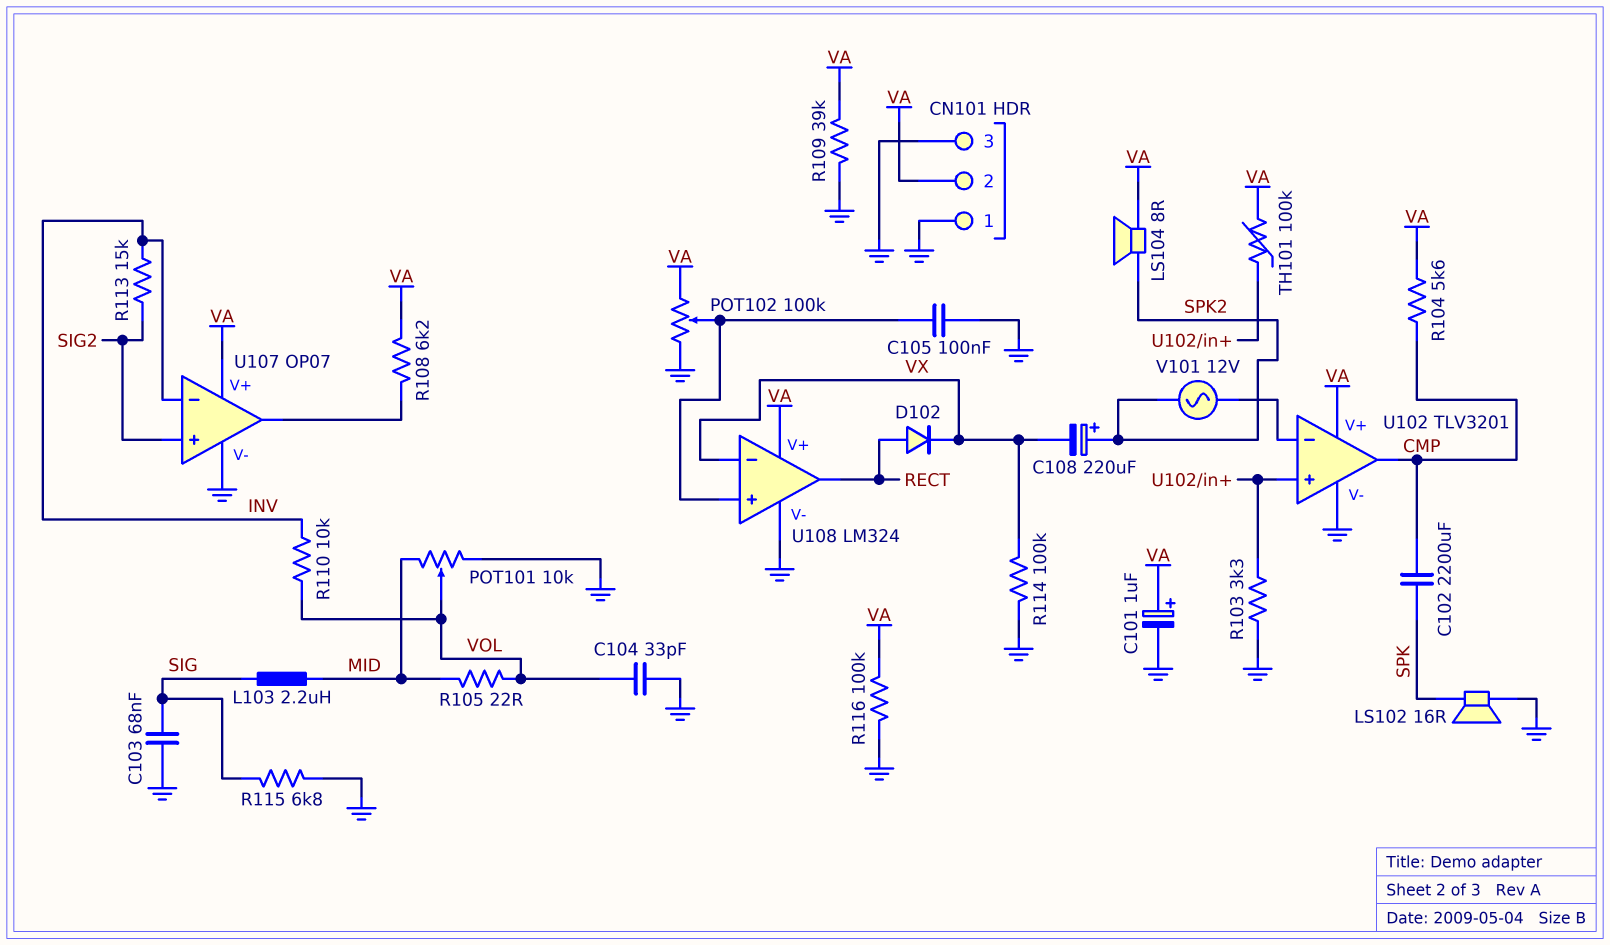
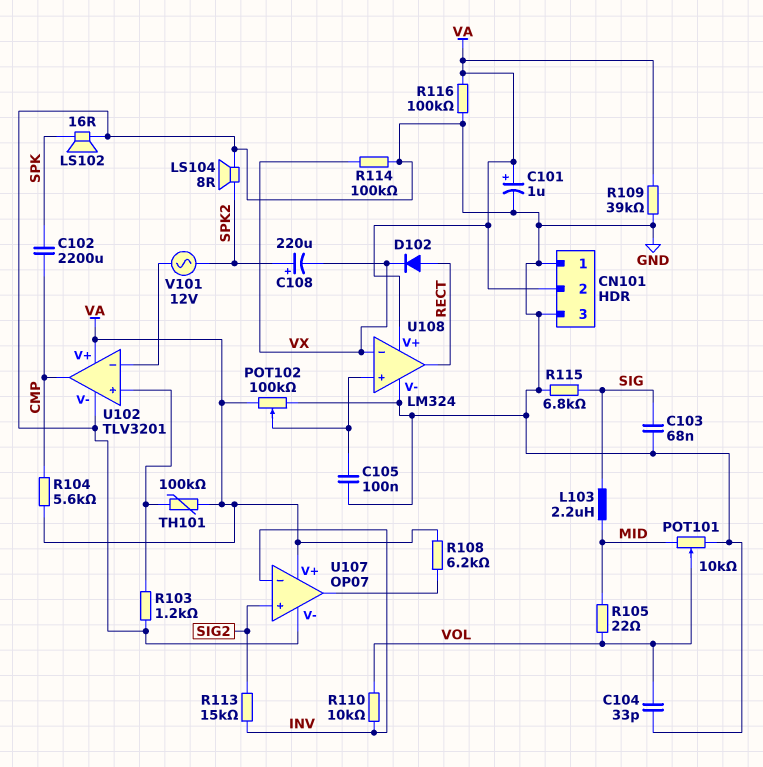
LS104: speaker 8R (SPK2, VA) -> speaker 8R (GND, SPK2)
R103: 3.3k (GND, U102/in+) -> 1.2k (GND, U102/in+)

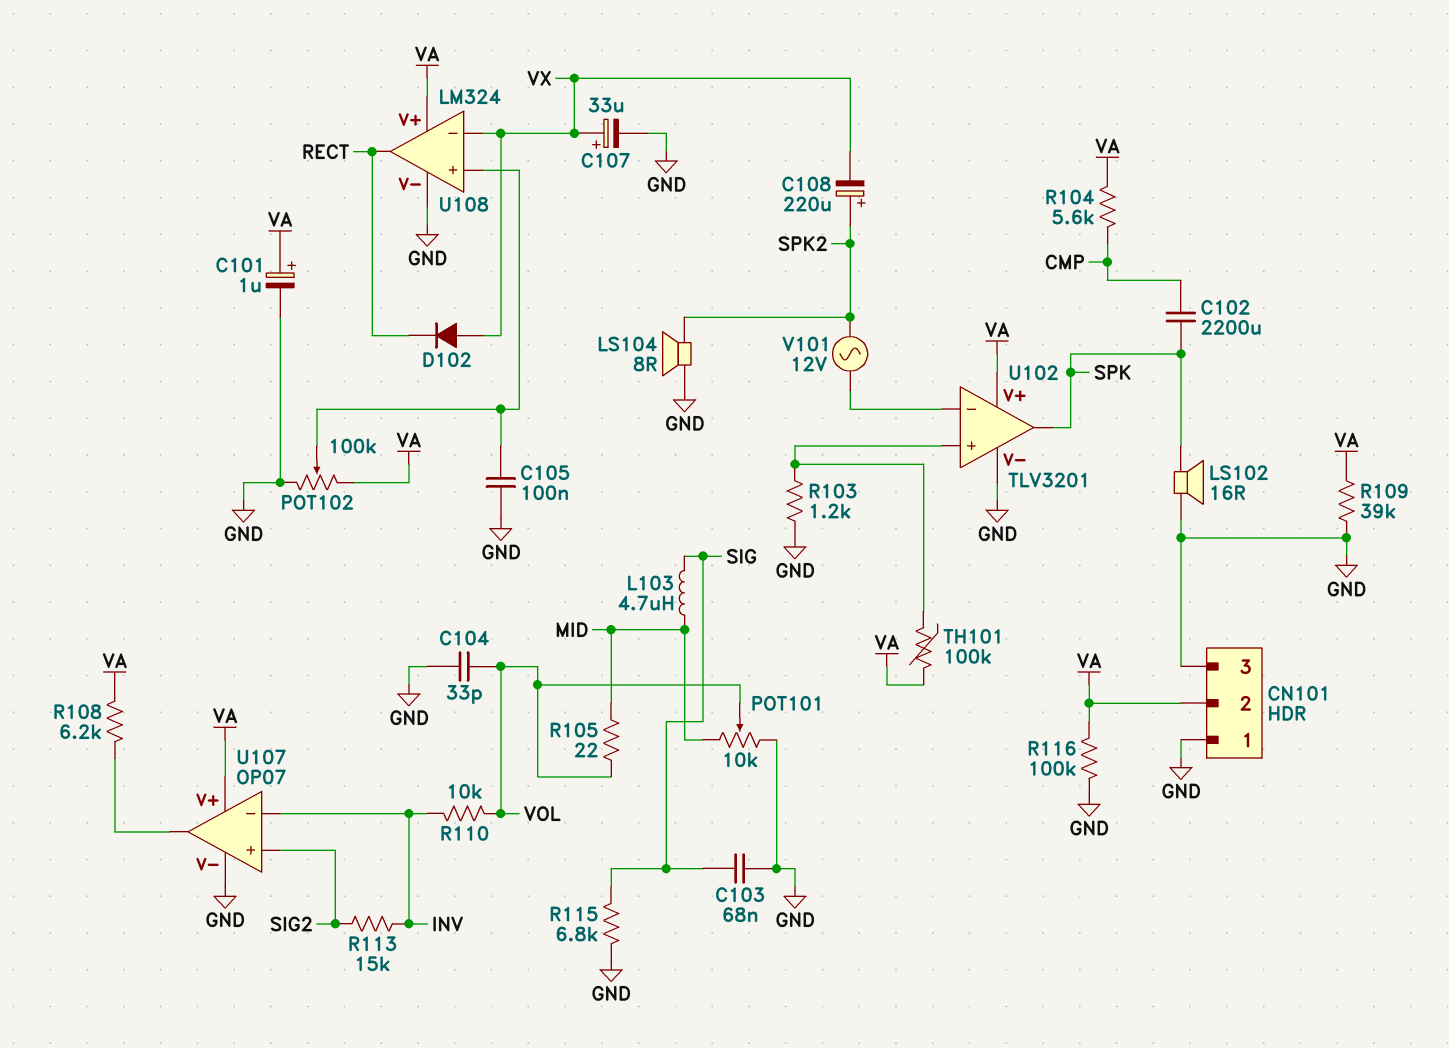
C107: none -> 33uF (plus VX, minus GND)
D102: diode (A RECT, K VX) -> diode (A VX, K RECT)
L103: 2.2uH (MID, SIG) -> 4.7uH (MID, SIG)
R114: 100k (GND, VX) -> none
U102 pin out: CMP -> SPK

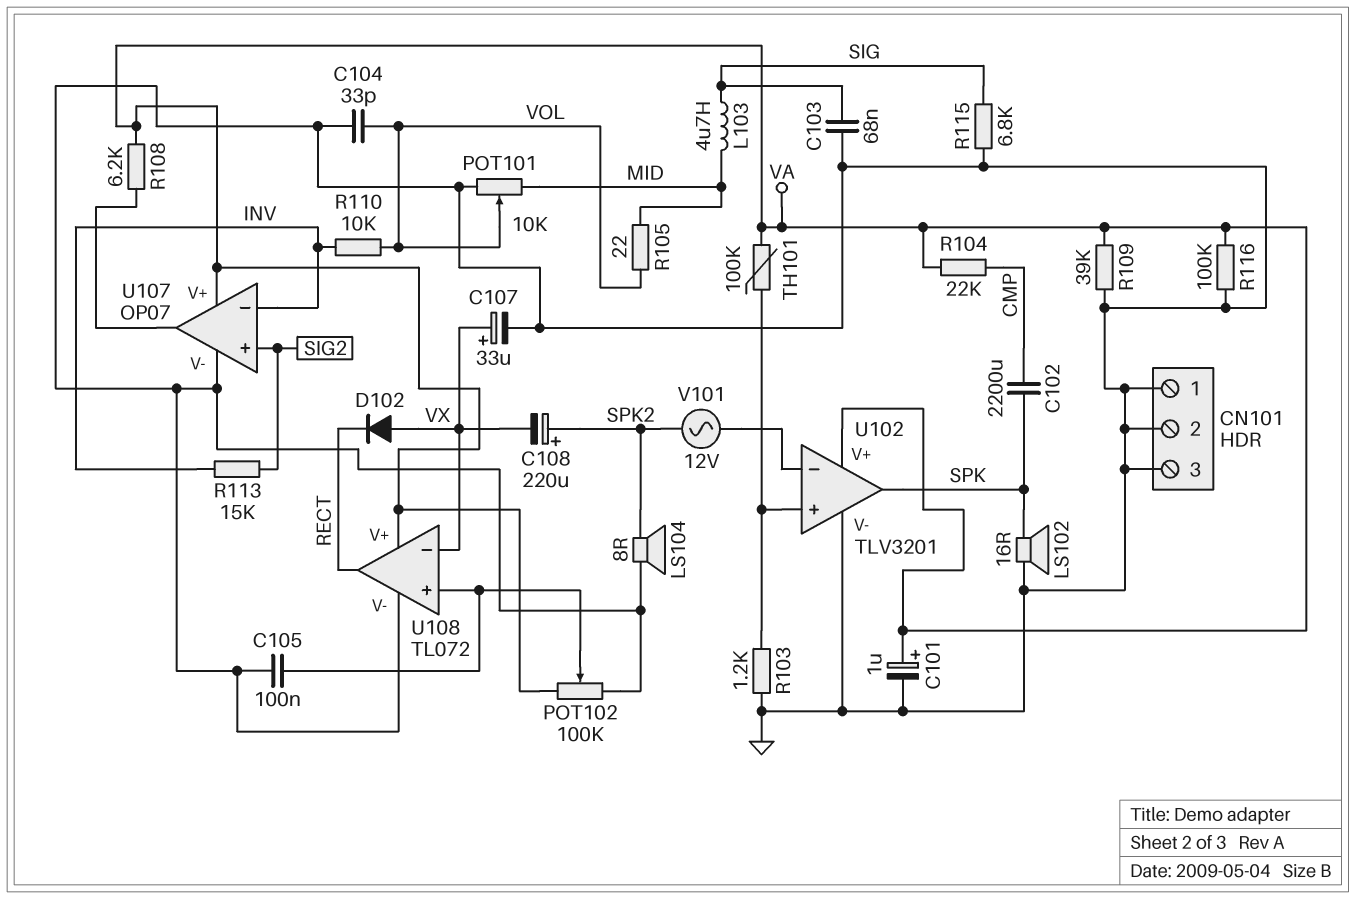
CN101 pin 2: VA -> GND
R104: 5.6k (CMP, VA) -> 22k (CMP, VA)
U108: LM324 -> TL072

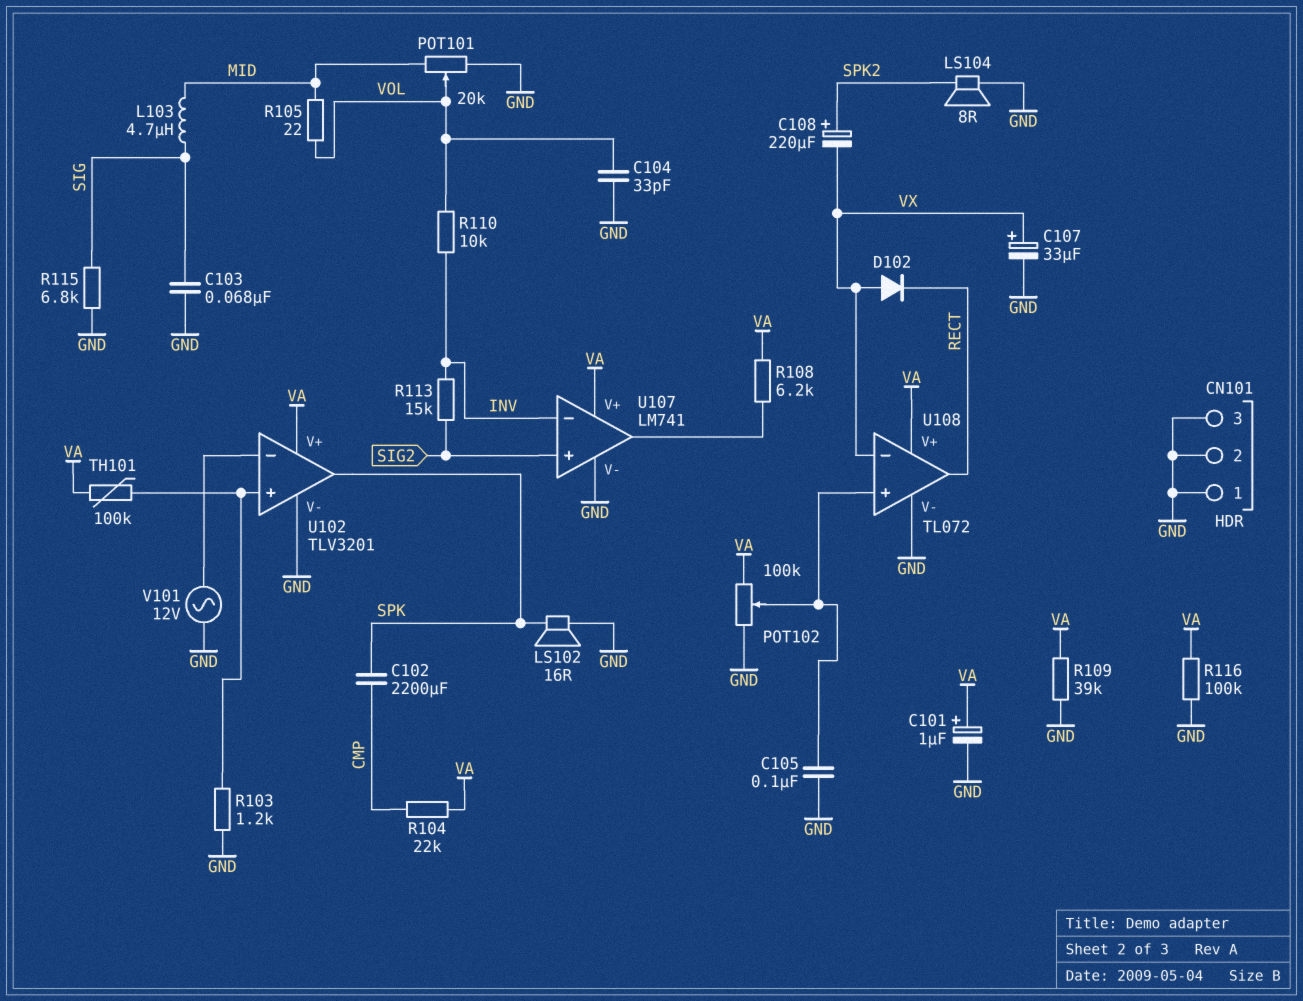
POT101: 10k (GND, MID, wiper VOL) -> 20k (GND, MID, wiper VOL)
U107: OP07 -> LM741
V101: AC 12V (SPK2, U102/in-) -> AC 12V (GND, U102/in-)

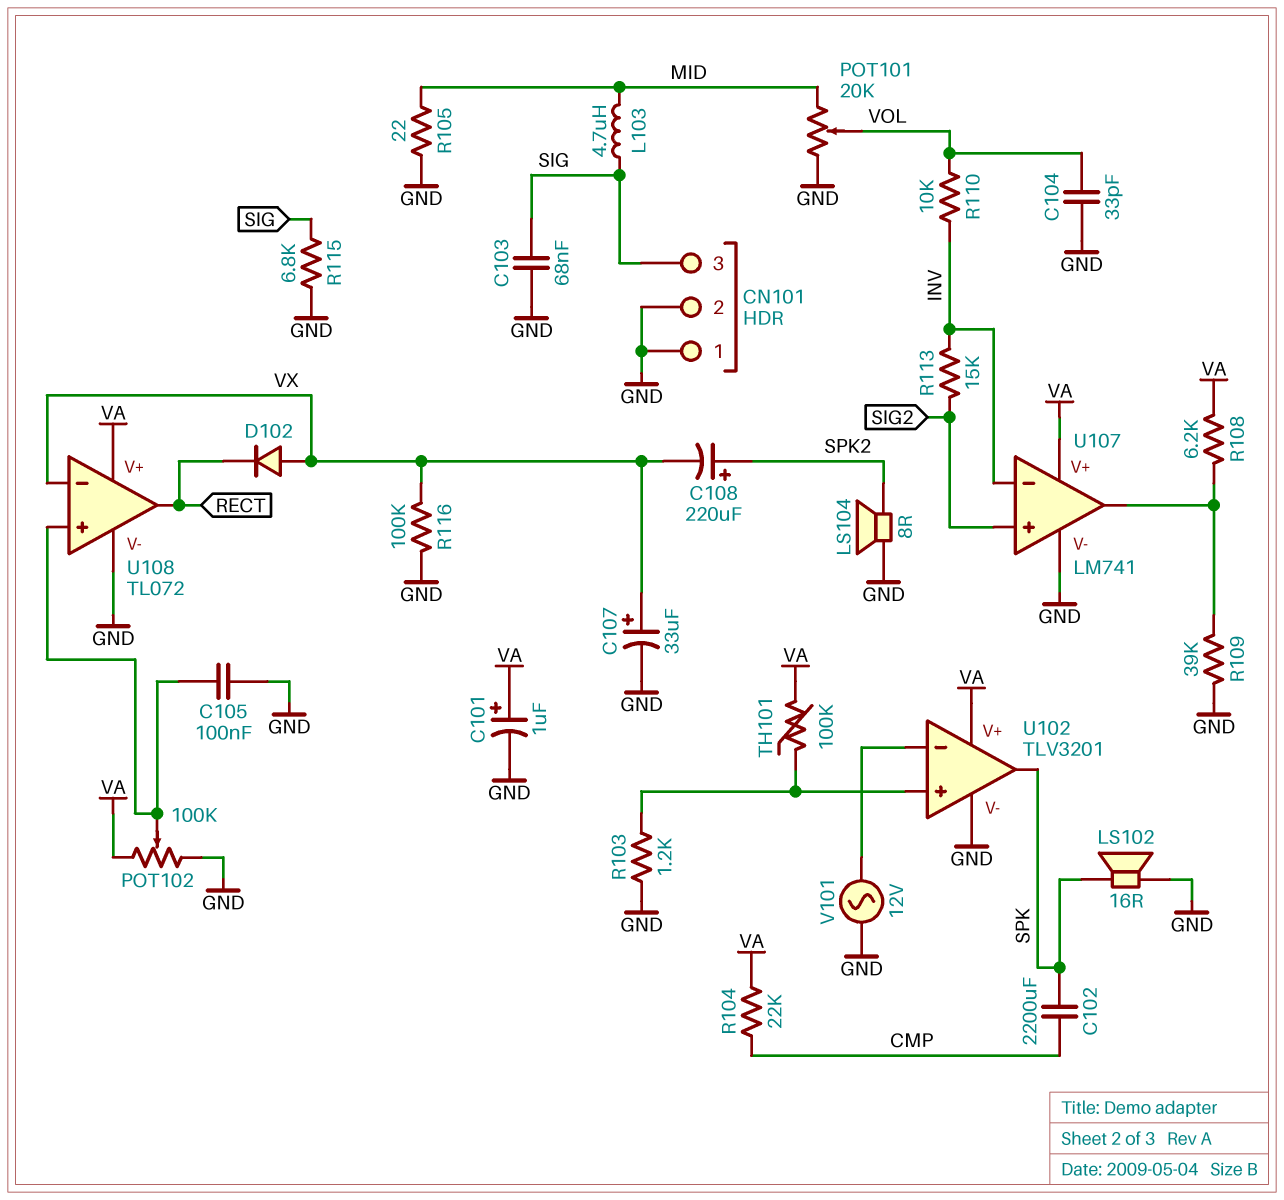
CN101 pin 3: GND -> SIG
R105: 22 (MID, VOL) -> 22 (GND, MID)
R109: 39k (GND, VA) -> 39k (GND, U107/out)
R116: 100k (GND, VA) -> 100k (GND, VX)

